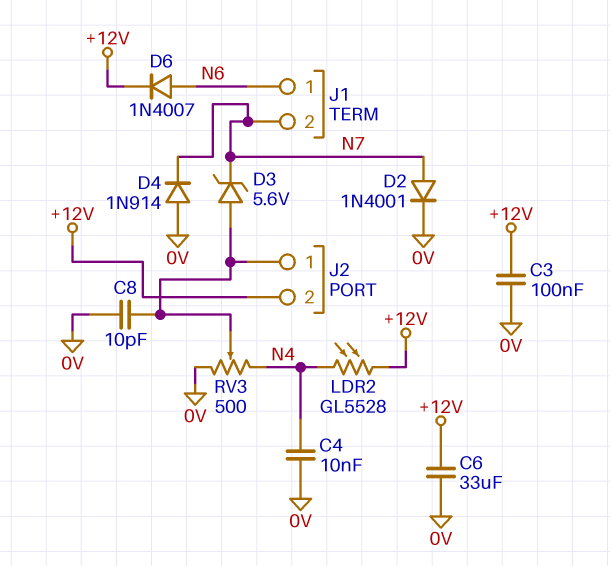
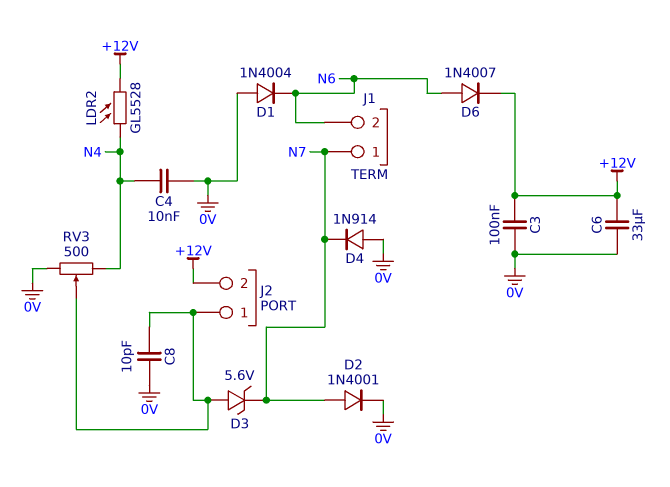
D1: none -> diode 1N4004 (A 0V, K N6)
J1 pin 1: N6 -> N7
J1 pin 2: N7 -> N6

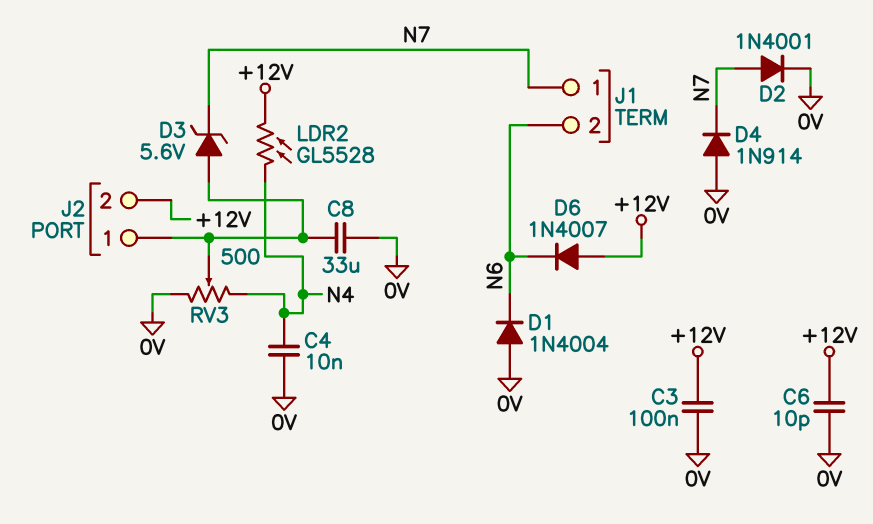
C6: 33uF (+12V, 0V) -> 10pF (+12V, 0V)
C8: 10pF (0V, J2/1) -> 33uF (0V, J2/1)
D6: diode 1N4007 (A N6, K +12V) -> diode 1N4007 (A +12V, K N6)

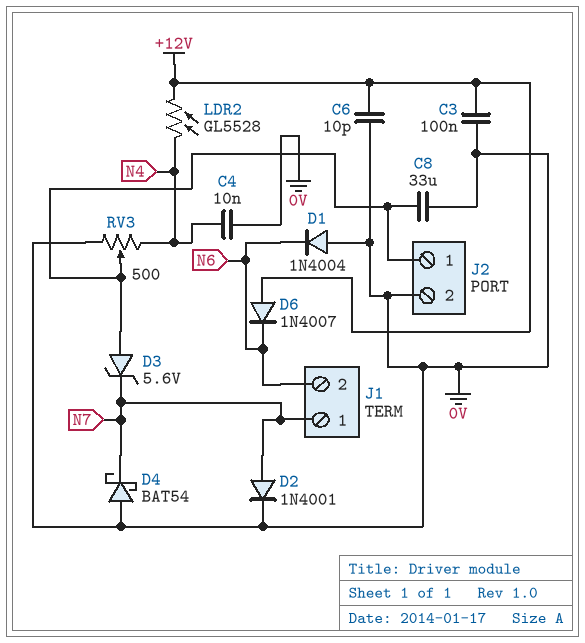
D4: diode 1N914 (A 0V, K N7) -> schottky BAT54 (A 0V, K N7)
J2 pin 2: +12V -> 0V

